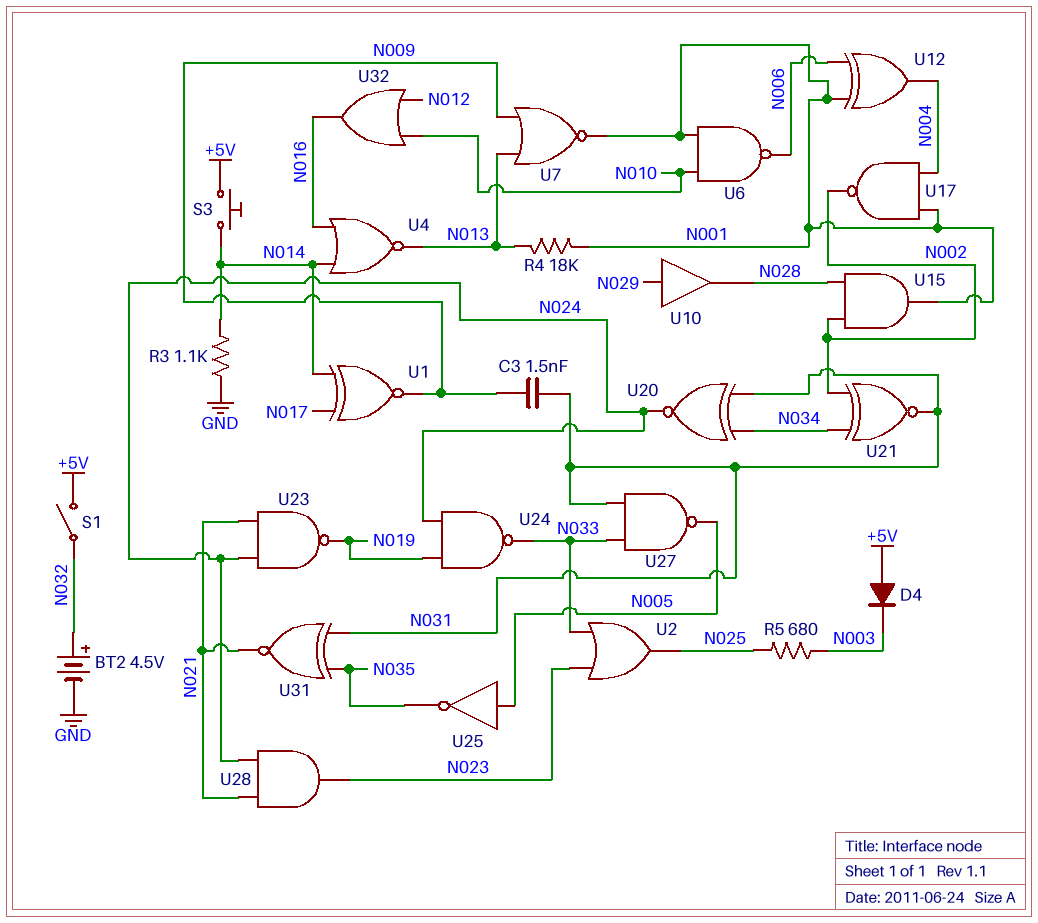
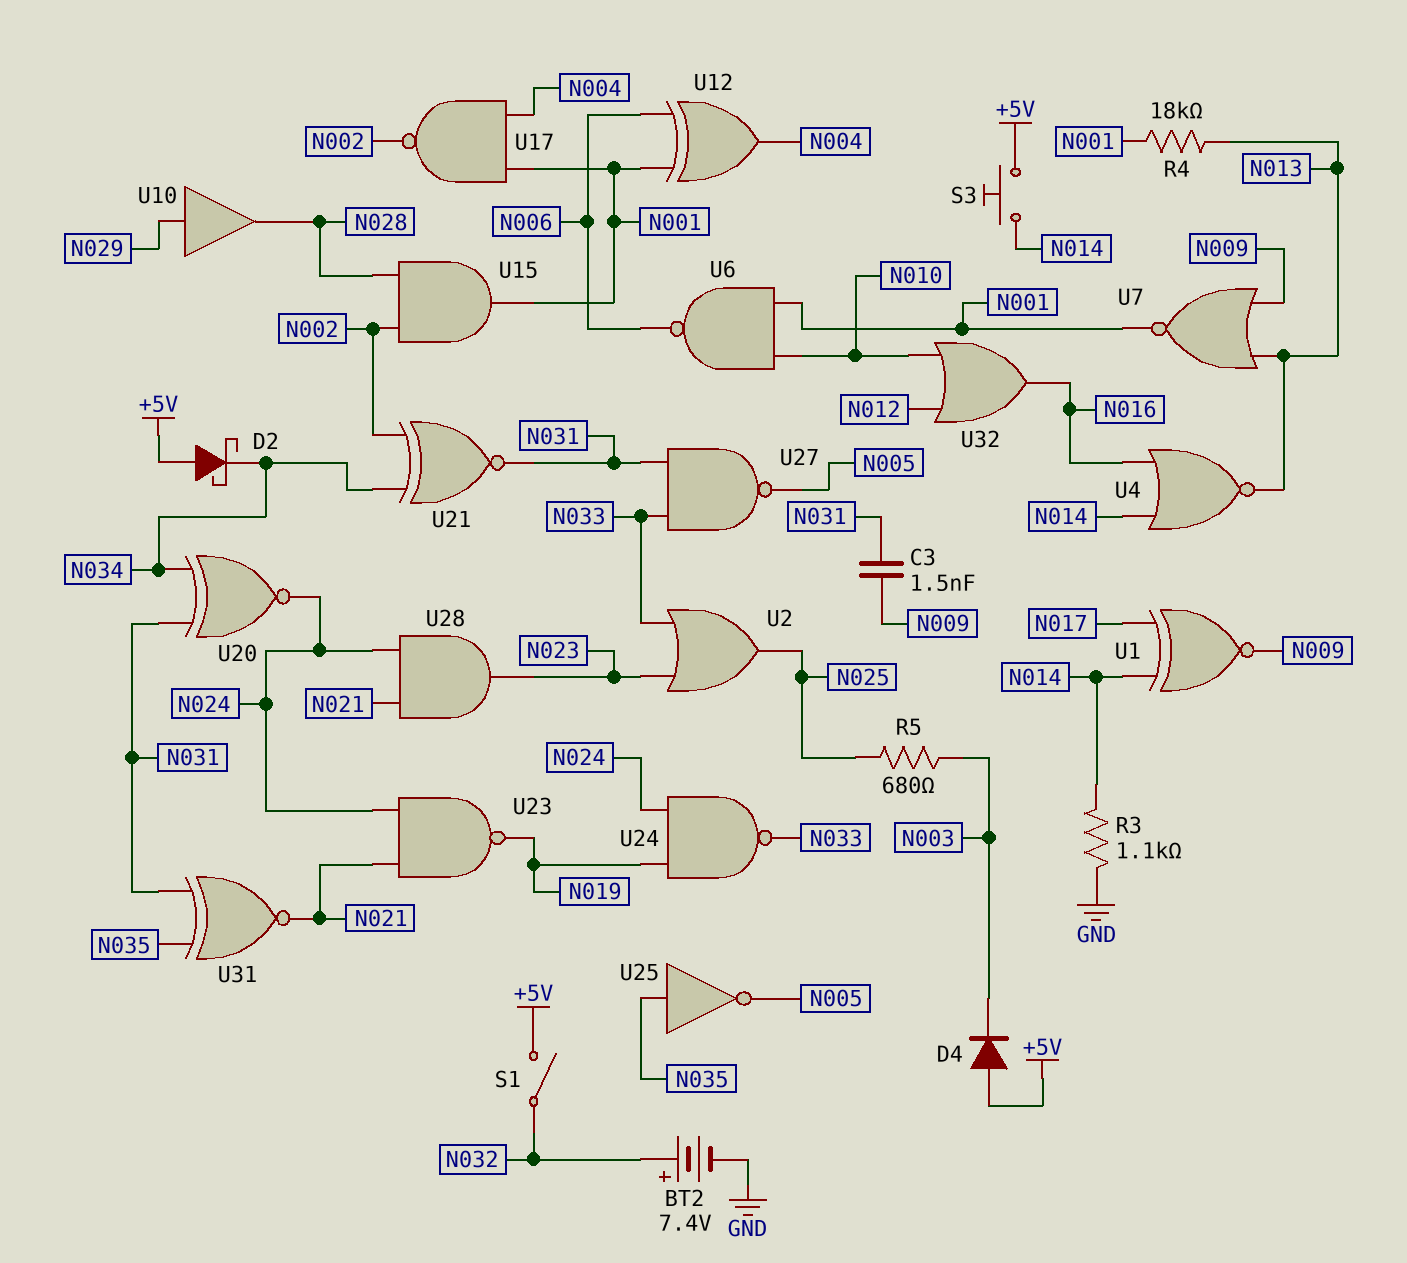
BT2: 4.5V (plus N032, minus GND) -> 7.4V (plus N032, minus GND)
D2: none -> schottky (A +5V, K N034)
U25: NOT (in N005, out N035) -> NOT (in N035, out N005)

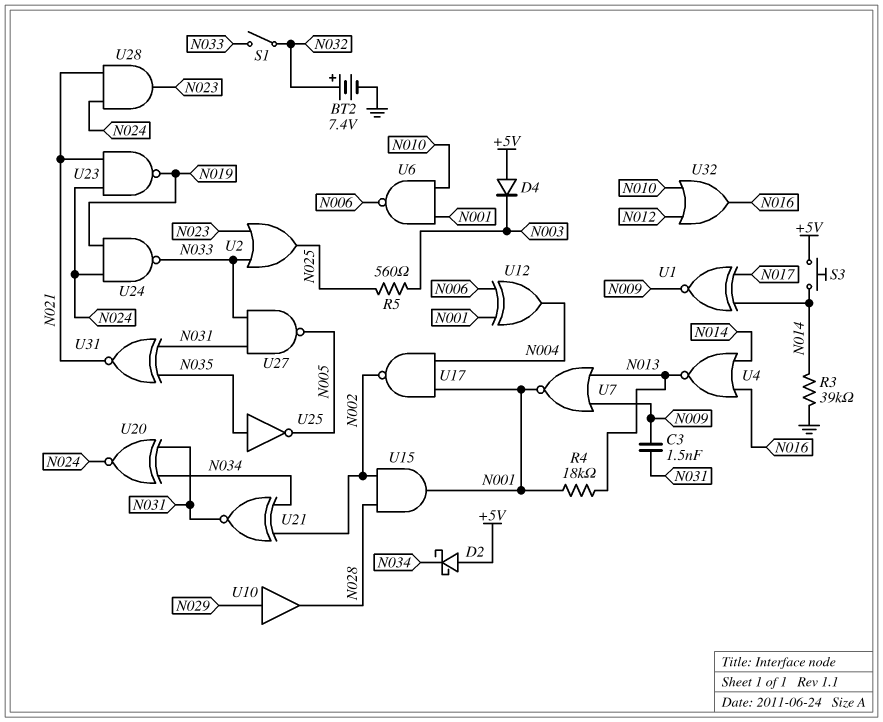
R3: 1.1k (GND, N014) -> 39k (GND, N014)
R5: 680 (N003, N025) -> 560 (N003, N025)
S1: switch (+5V, N032) -> switch (N032, N033)

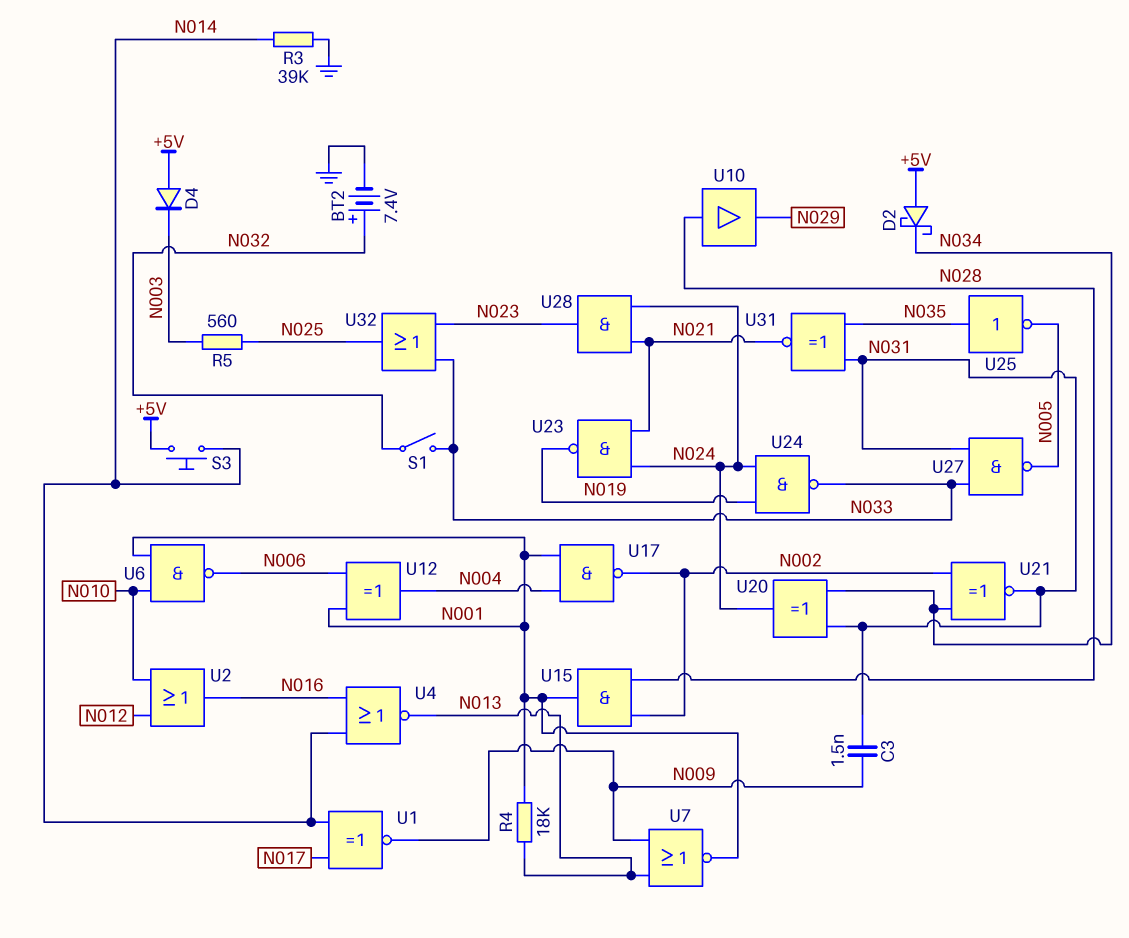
U2: OR (in N023, in N033, out N025) -> OR (in N010, in N012, out N016)
U10: buffer (in N029, out N028) -> buffer (in N028, out N029)
U20: XNOR (in N031, in N034, out N024) -> XOR (in N031, in N034, out N024)
U32: OR (in N010, in N012, out N016) -> OR (in N023, in N033, out N025)

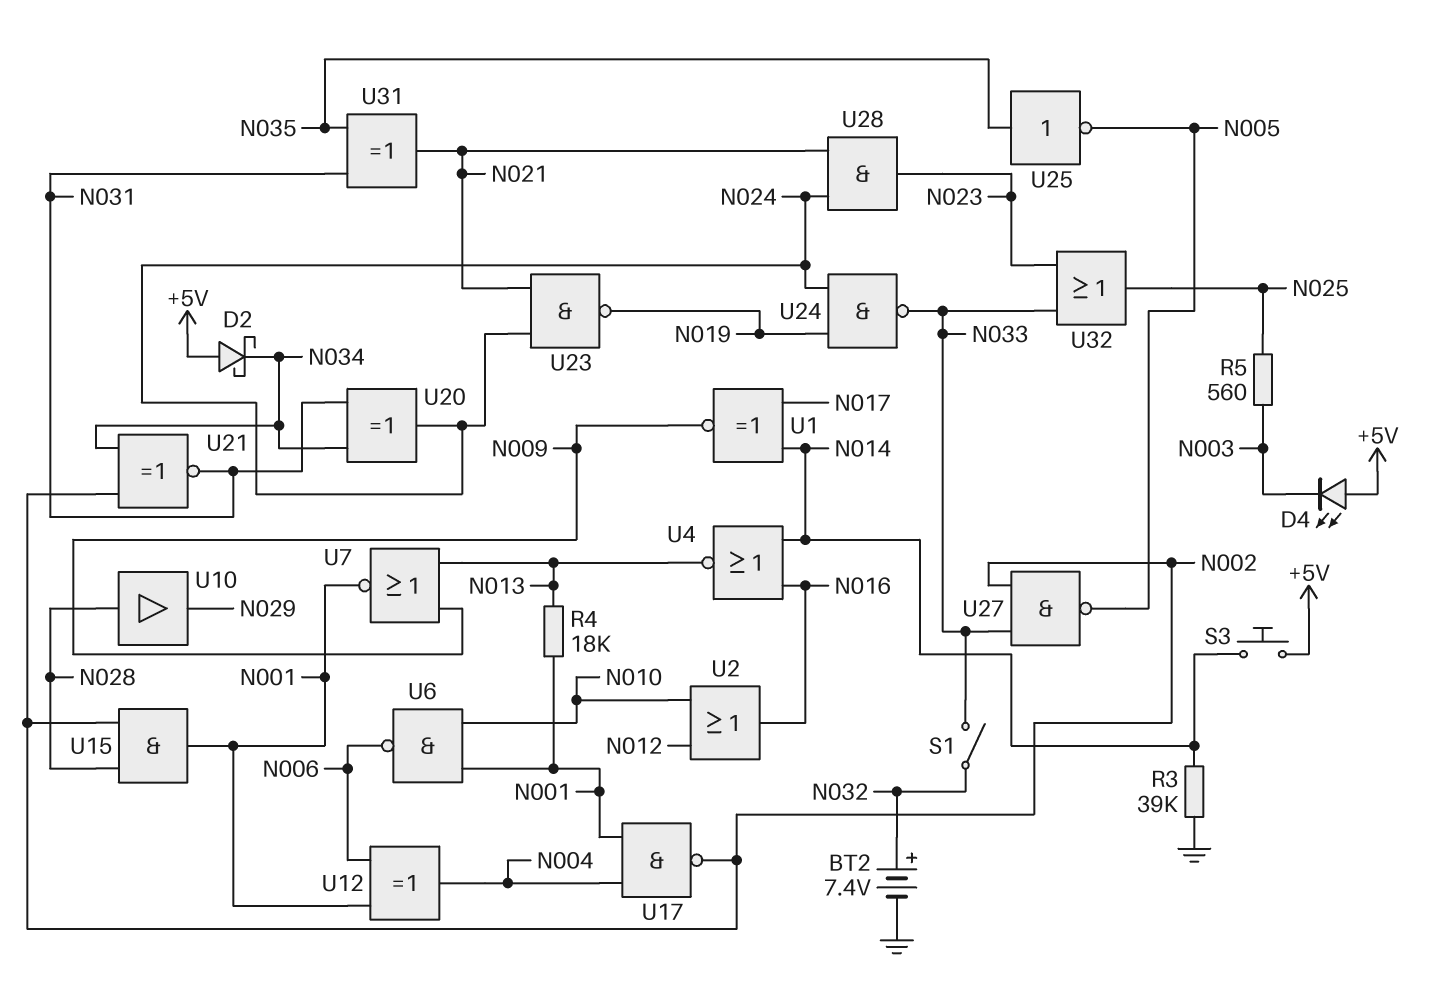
C3: 1.5nF (N009, N031) -> none
D4: diode (A +5V, K N003) -> LED (A +5V, K N003)
U27: NAND (in N031, in N033, out N005) -> NAND (in N002, in N033, out N005)
U31: XNOR (in N031, in N035, out N021) -> XOR (in N031, in N035, out N021)

